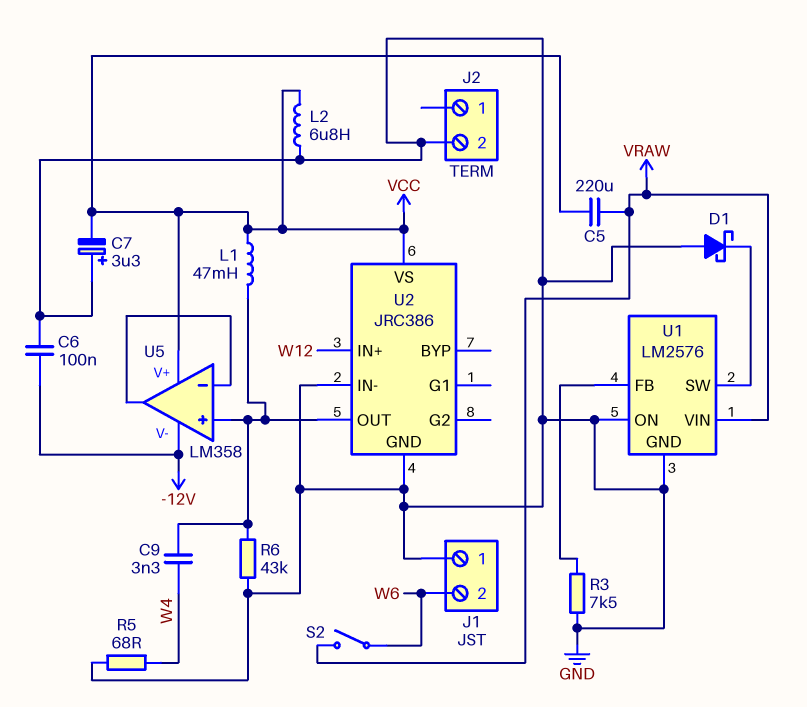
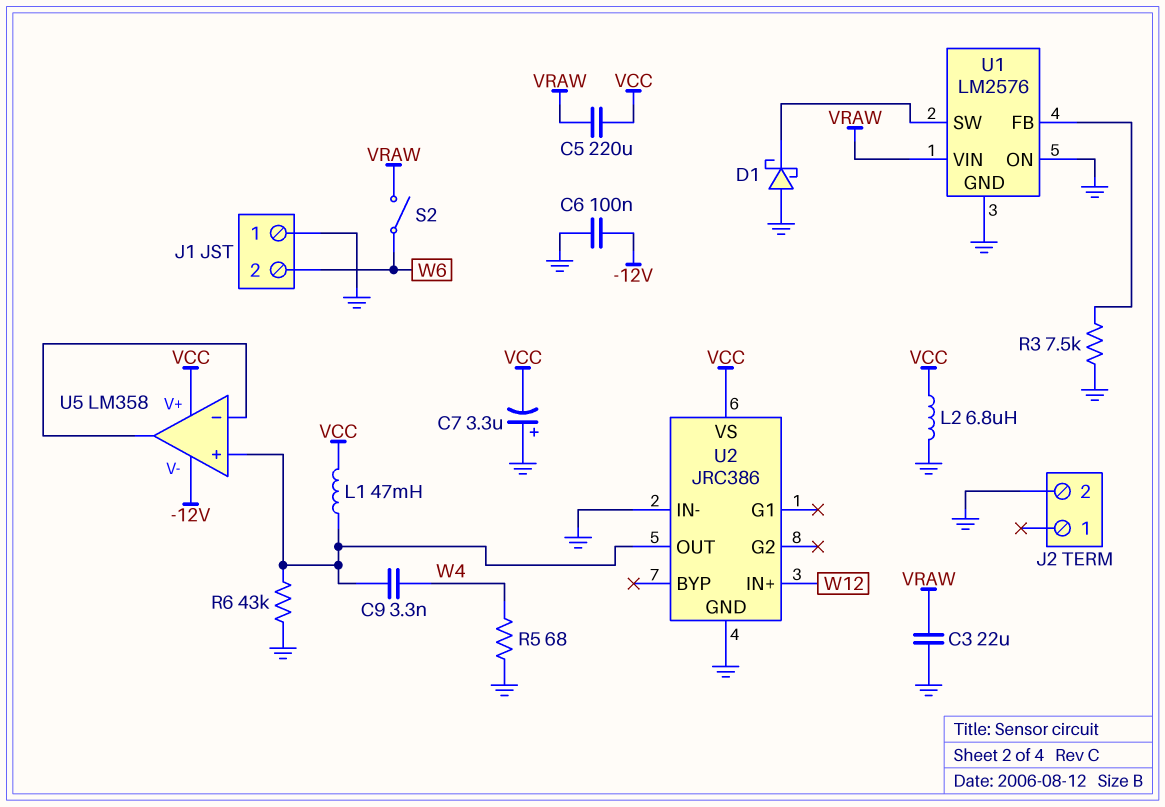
C3: none -> 22uF (GND, VRAW)

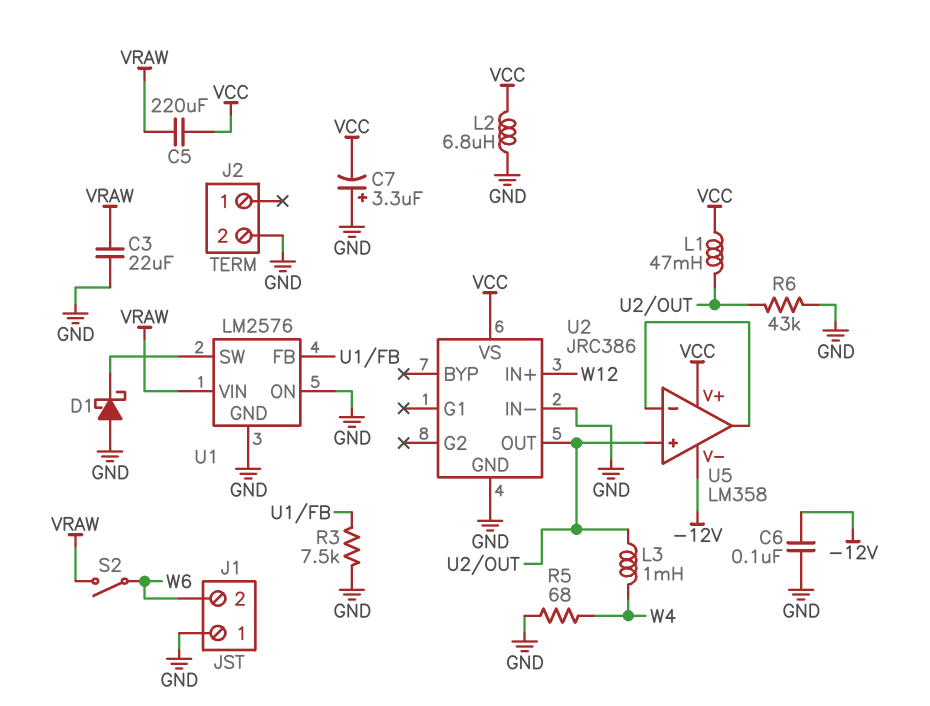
C9: 3.3nF (U2/OUT, W4) -> none
L3: none -> 1mH (U2/OUT, W4)

